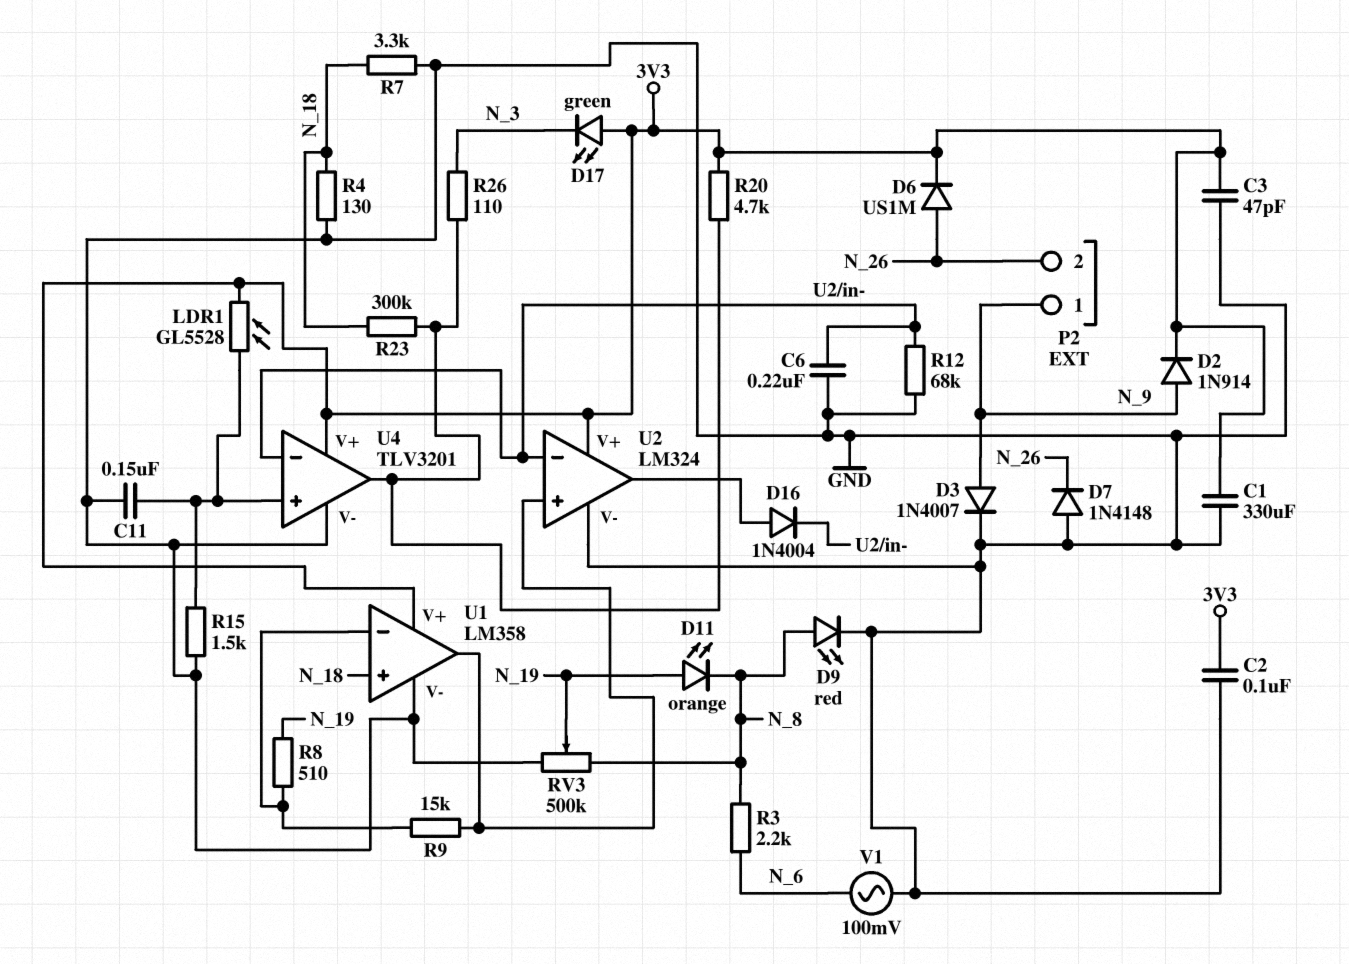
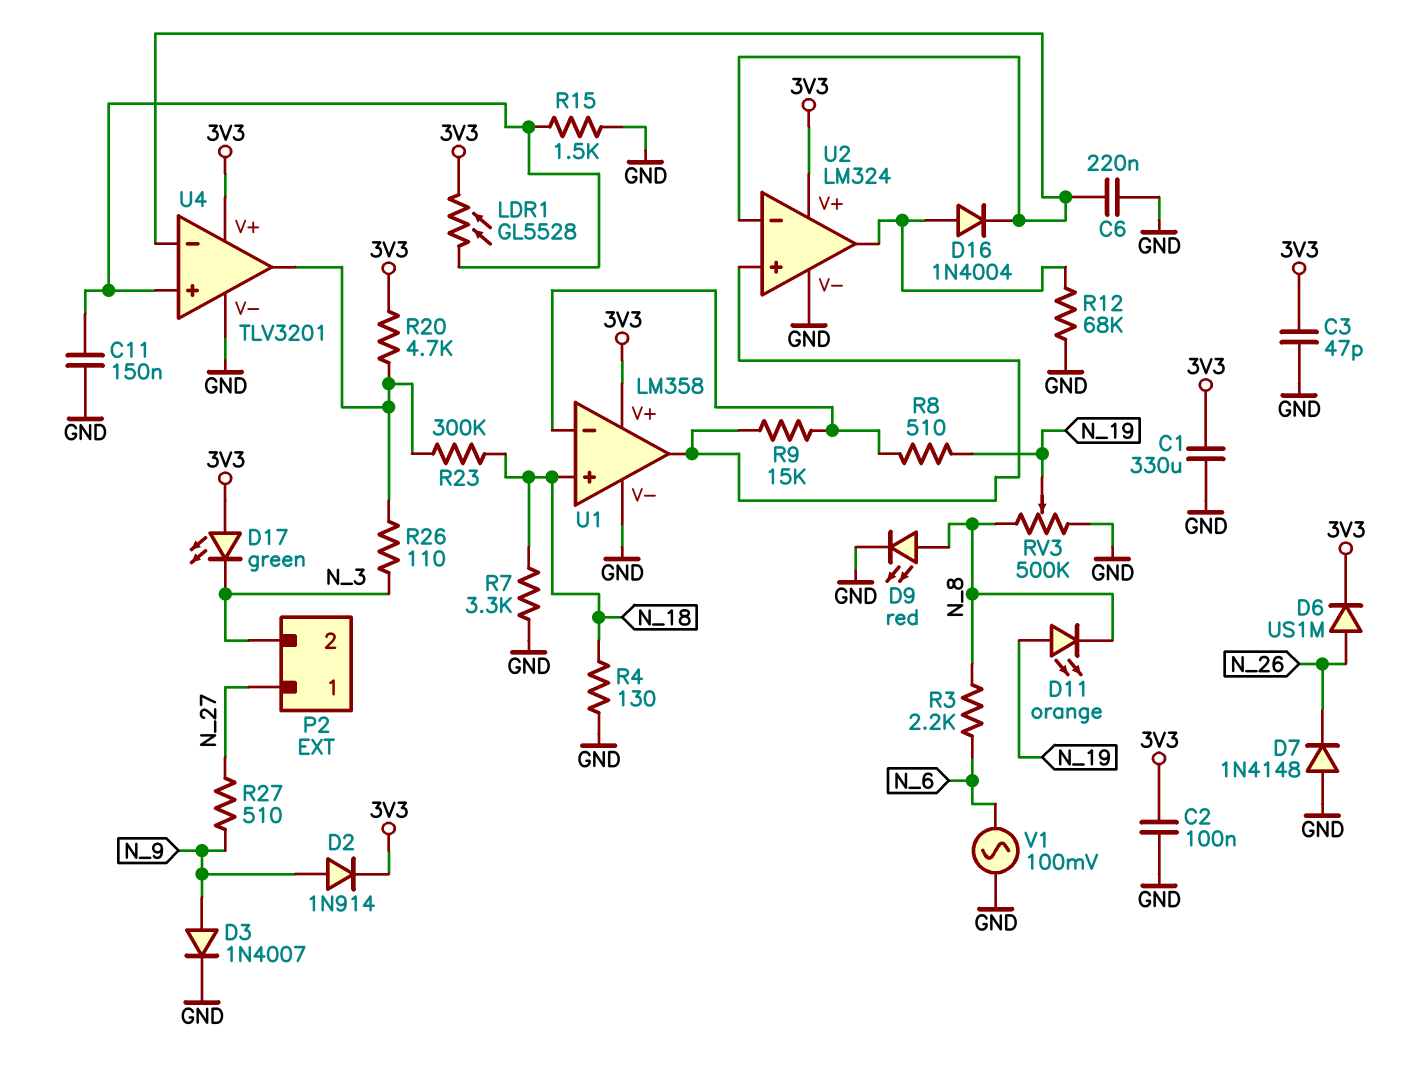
P2 pin 1: N_9 -> N_27
P2 pin 2: N_26 -> N_3
R12: 68k (GND, U2/in-) -> 68k (GND, U2/out)
R27: none -> 510 (N_9, N_27)

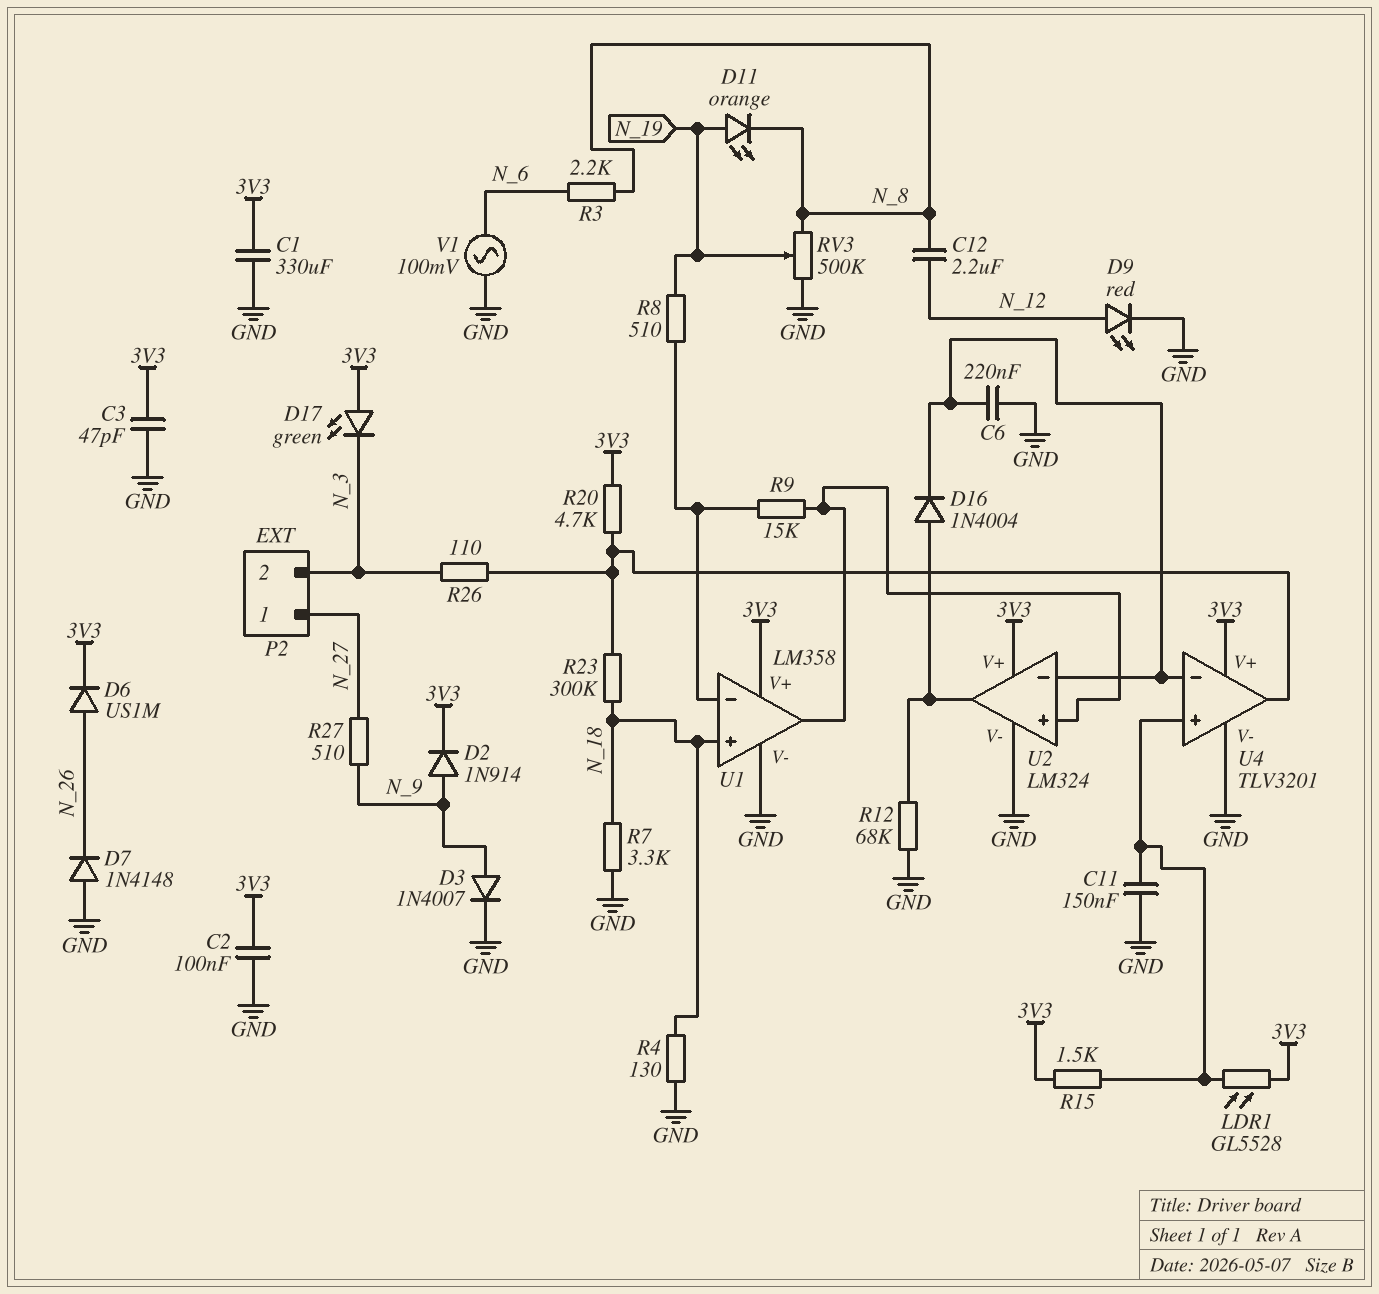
C12: none -> 2.2uF (N_8, N_12)
D9: LED red (A N_8, K GND) -> LED red (A N_12, K GND)
R15: 1.5k (GND, U4/in+) -> 1.5k (3V3, U4/in+)

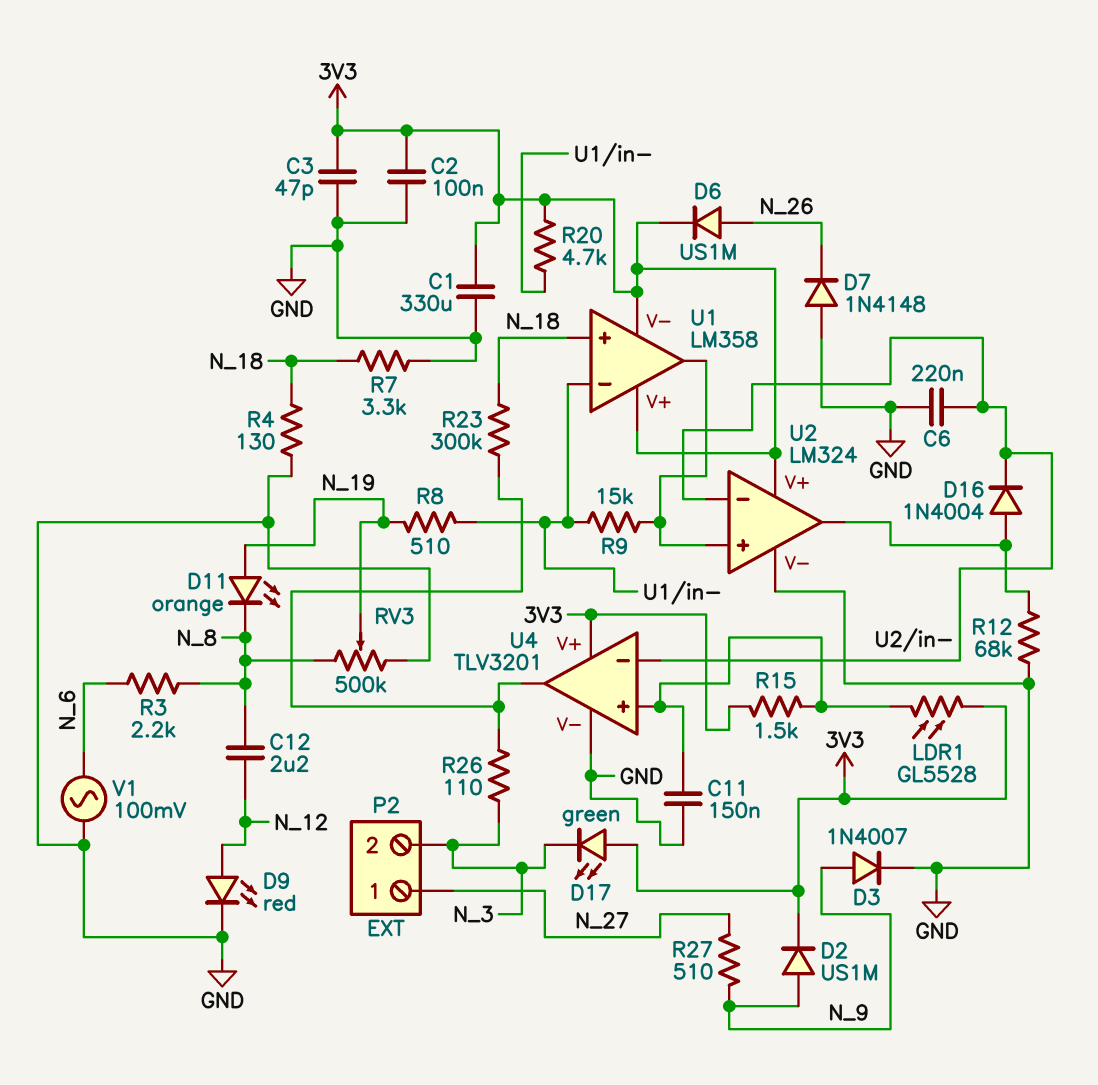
D2: diode 1N914 (A N_9, K 3V3) -> diode US1M (A N_9, K 3V3)
R20: 4.7k (3V3, U4/out) -> 4.7k (3V3, U1/in-)
U1 pin V-: GND -> 3V3

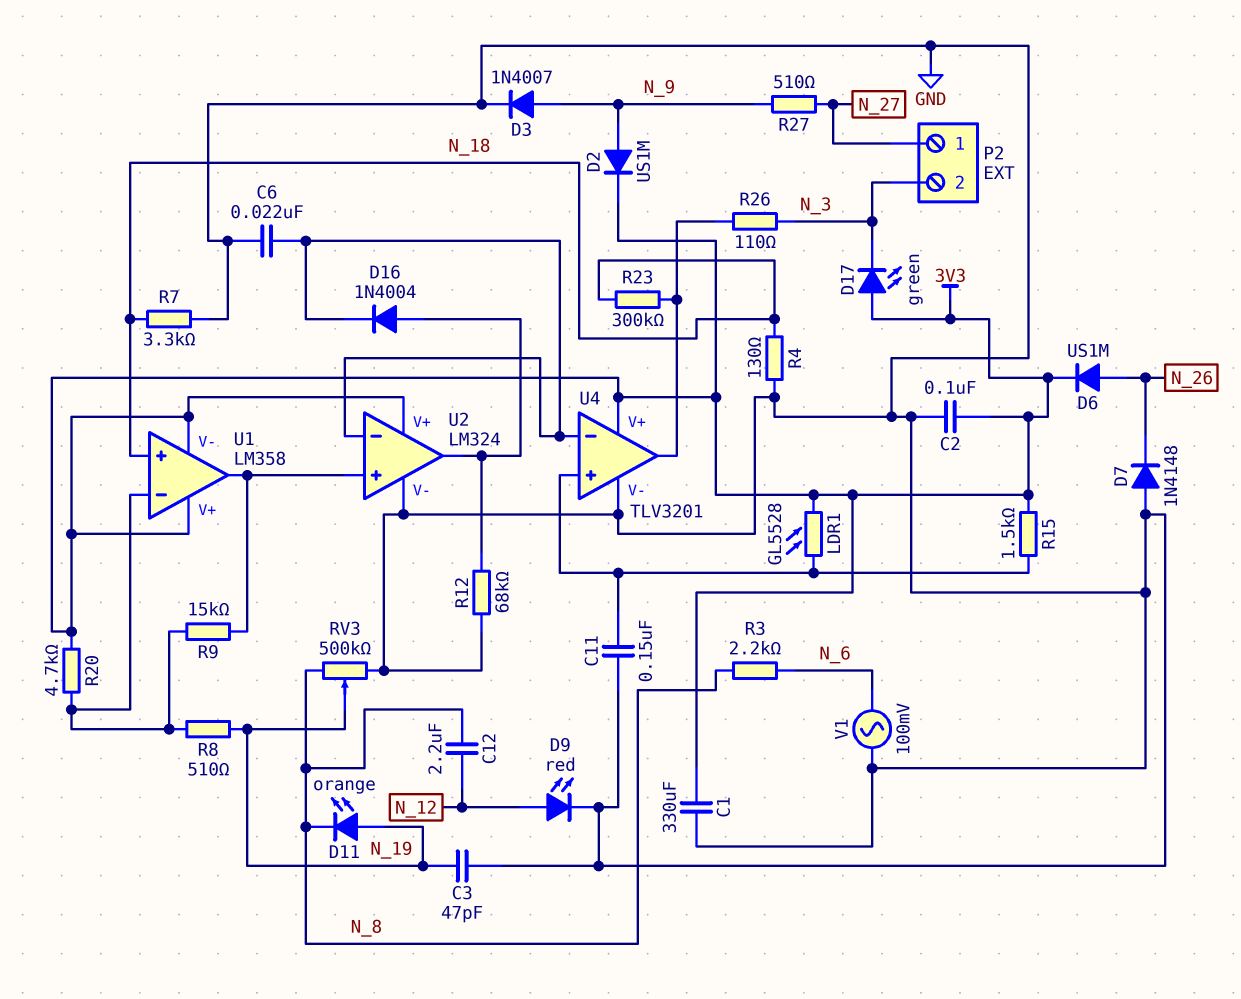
C3: 47pF (3V3, GND) -> 47pF (GND, N_19)
C6: 220nF (GND, U2/in-) -> 22nF (GND, U2/in-)

